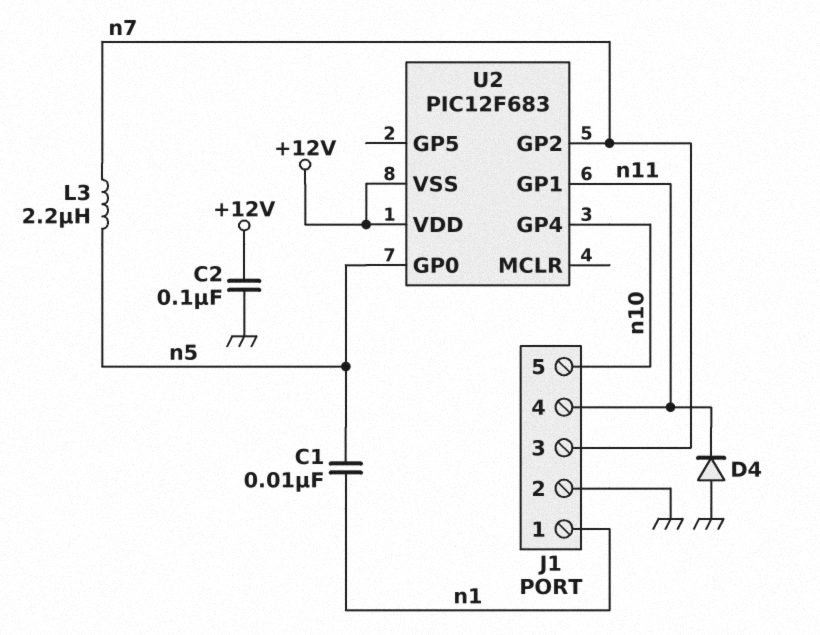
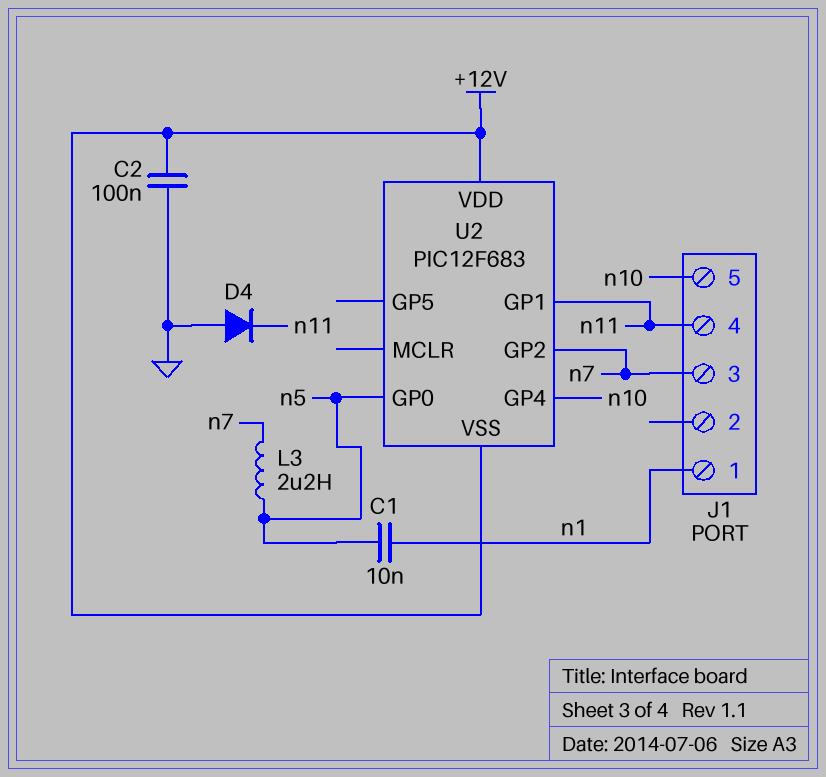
J1 pin 2: GND -> none

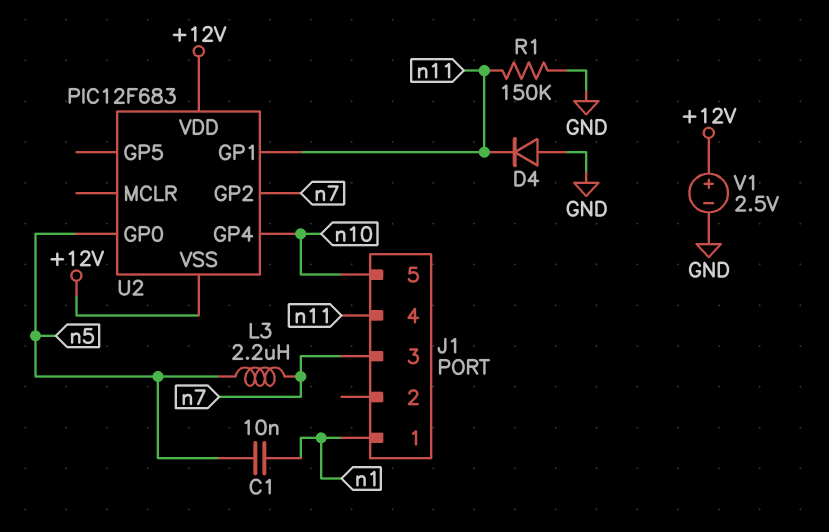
C2: 100nF (+12V, GND) -> none
R1: none -> 150k (GND, n11)
V1: none -> 2.5V (plus +12V, minus GND)

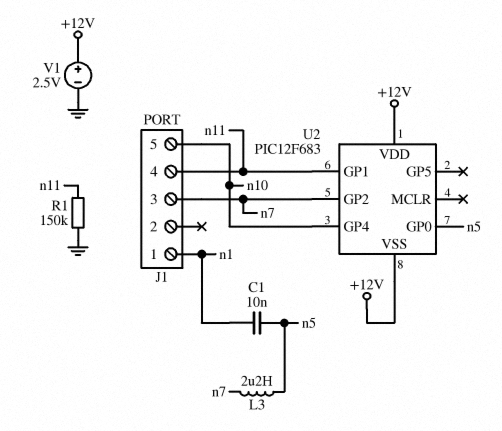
D4: diode (A GND, K n11) -> none

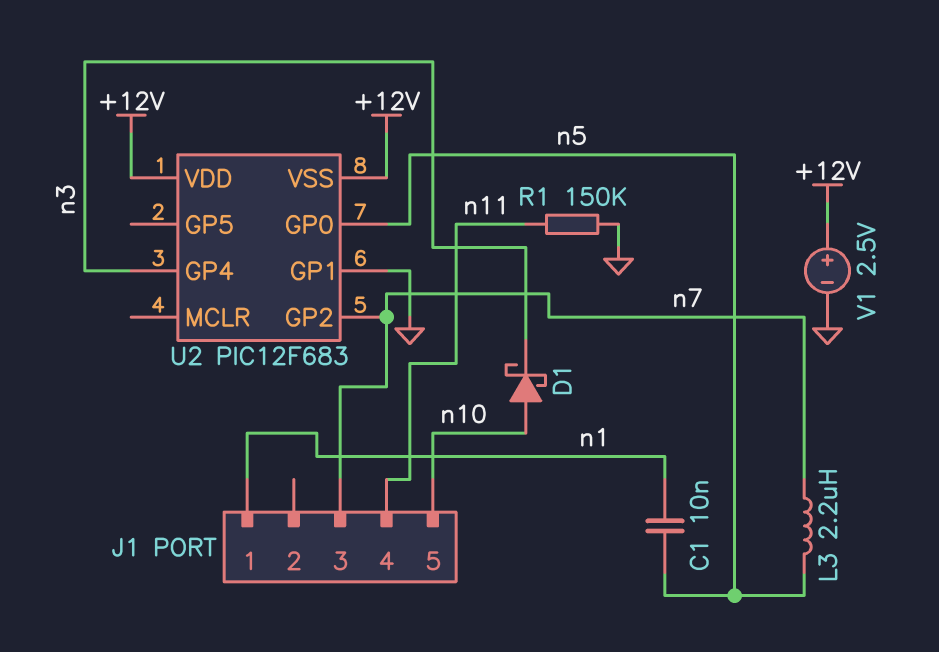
D1: none -> schottky (A n10, K n3)
U2 pin GP1: n11 -> GND
U2 pin GP4: n10 -> n3

